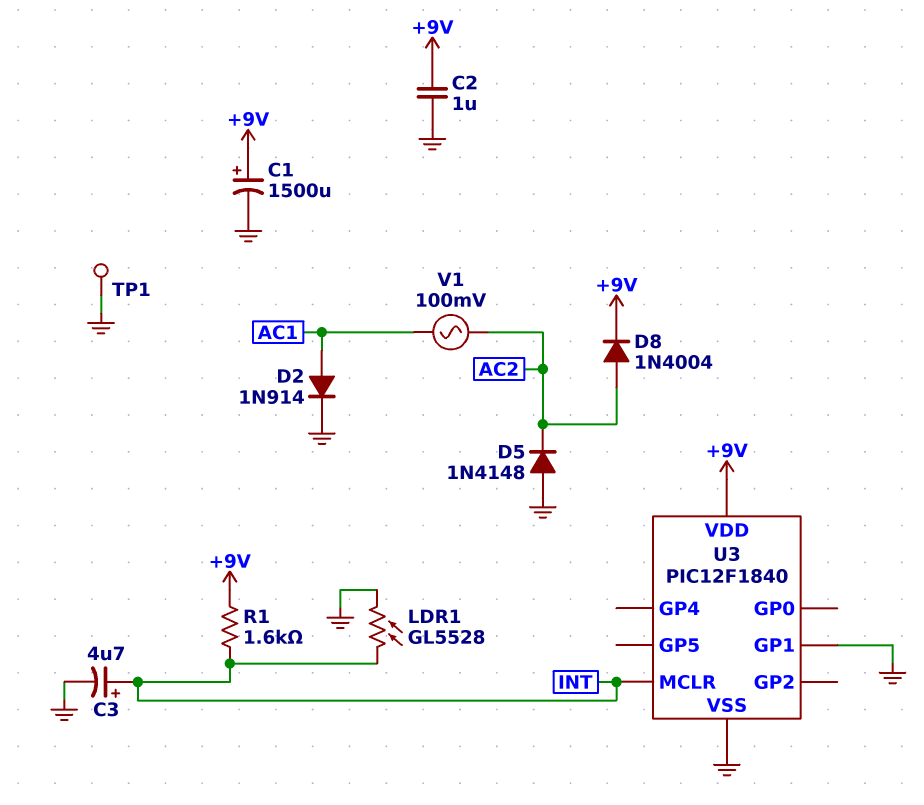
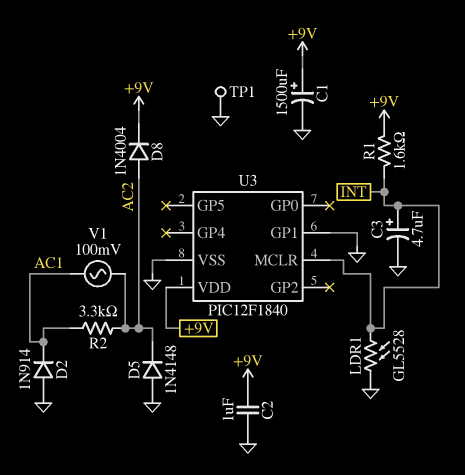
D2: diode 1N914 (A AC1, K GND) -> diode 1N914 (A GND, K AC1)
R2: none -> 3.3k (AC1, AC2)

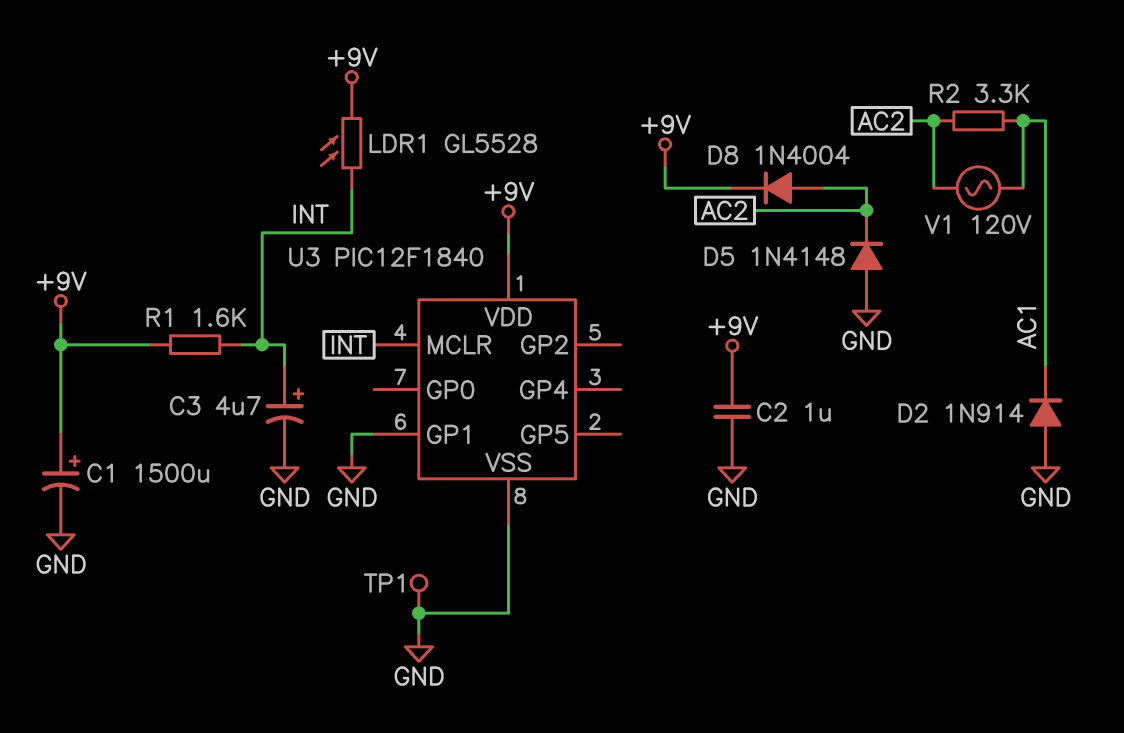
LDR1: GL5528 (GND, INT) -> GL5528 (+9V, INT)
V1: AC 100mV (AC1, AC2) -> AC 120V (AC1, AC2)

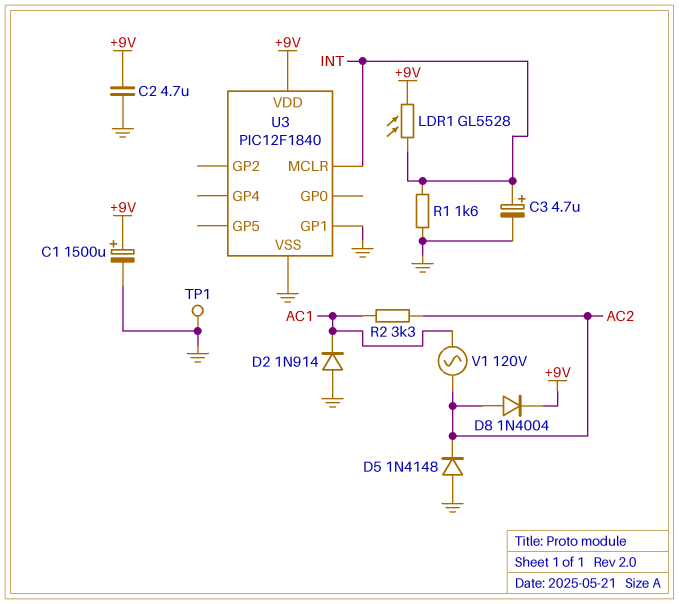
C2: 1uF (+9V, GND) -> 4.7uF (+9V, GND)
R1: 1.6k (+9V, INT) -> 1.6k (GND, INT)

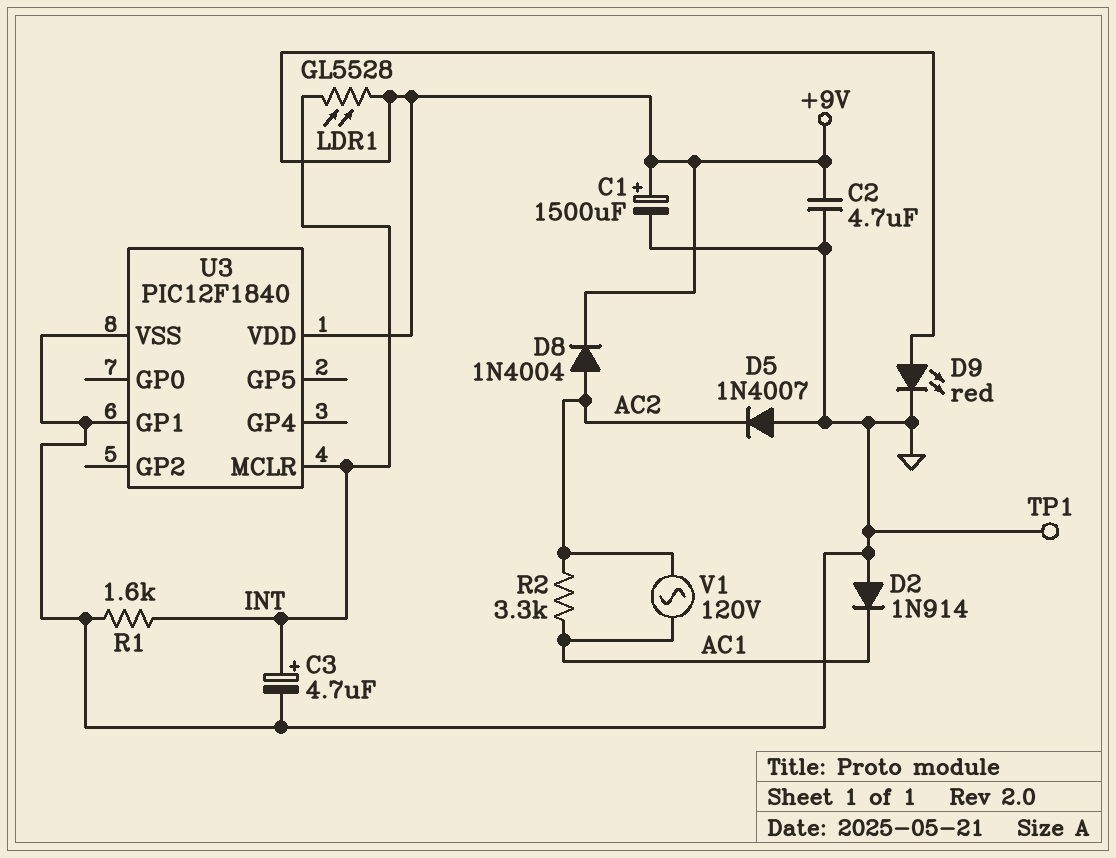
D5: diode 1N4148 (A GND, K AC2) -> diode 1N4007 (A GND, K AC2)
D9: none -> LED red (A +9V, K GND)

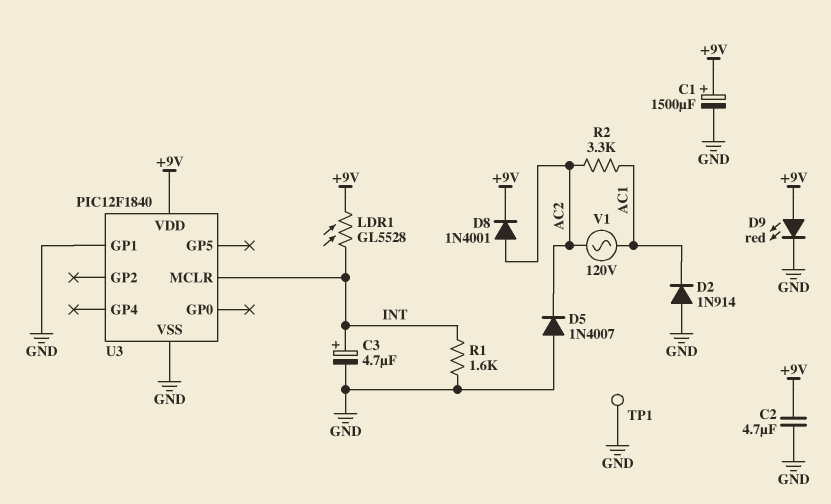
D8: diode 1N4004 (A AC2, K +9V) -> diode 1N4001 (A AC2, K +9V)

